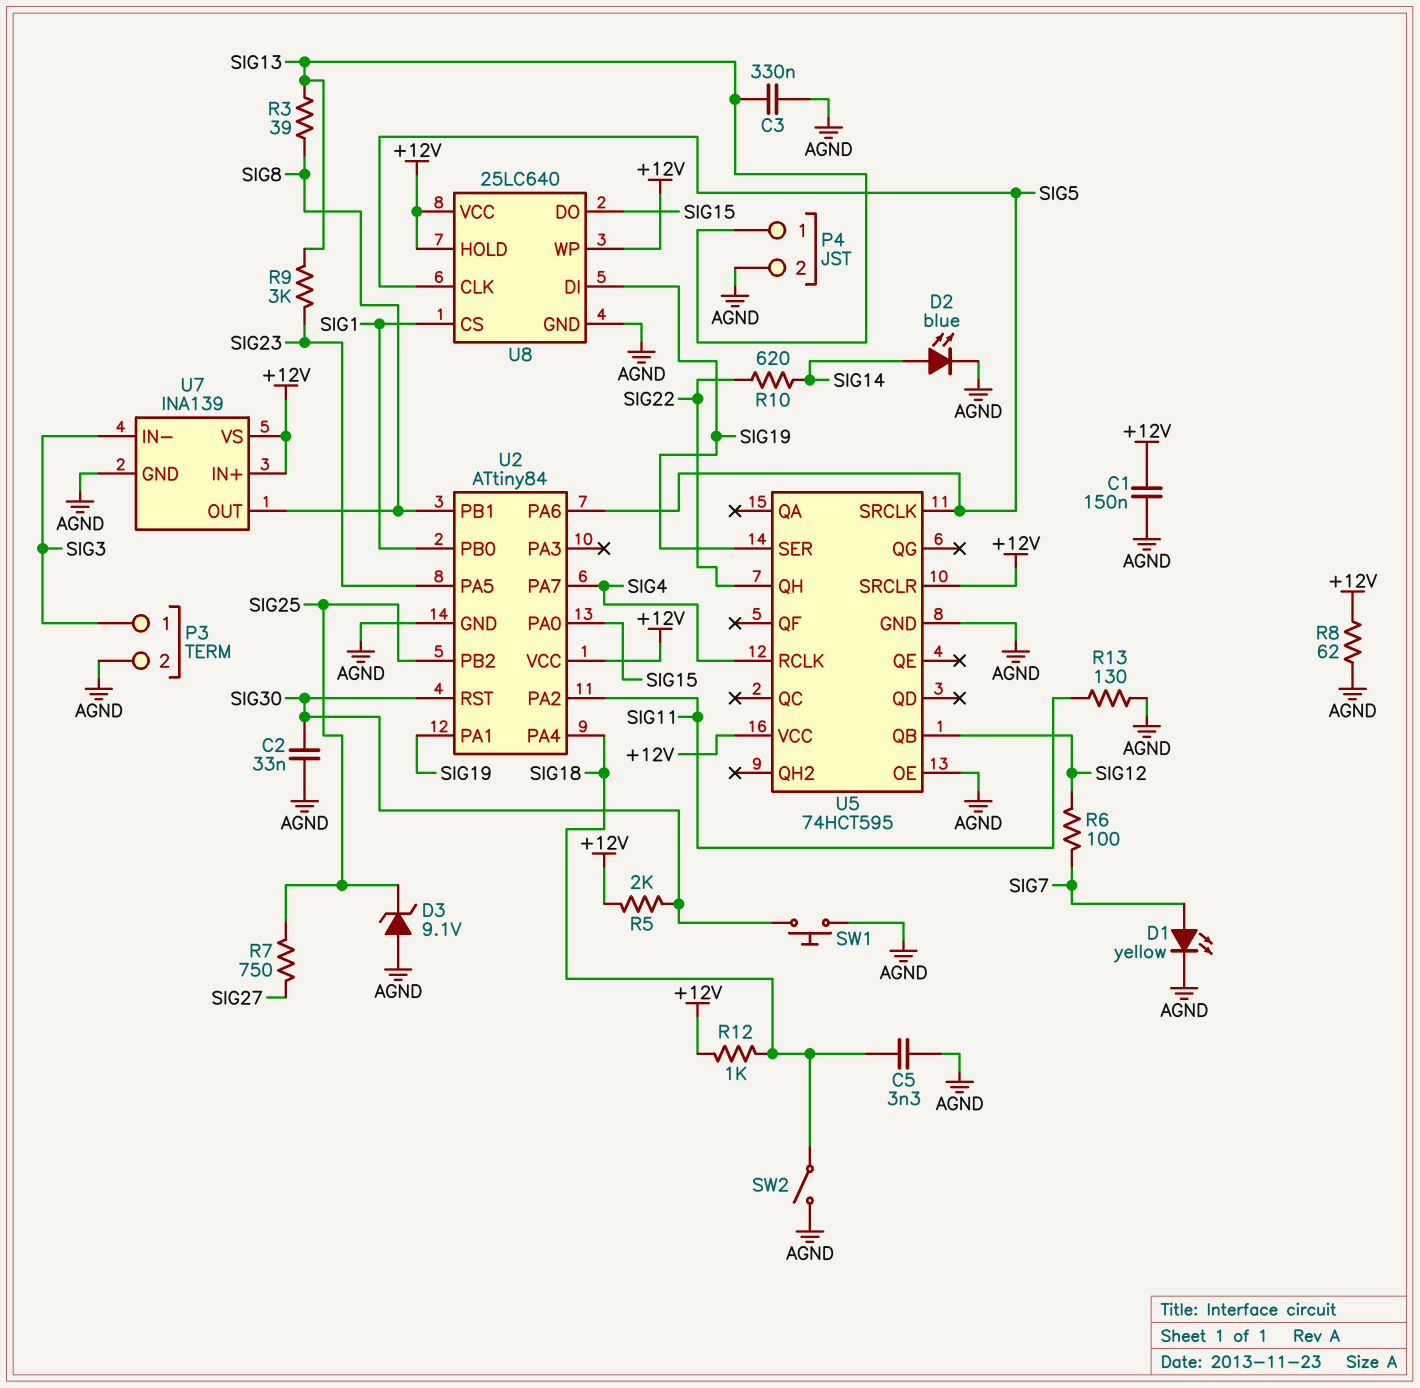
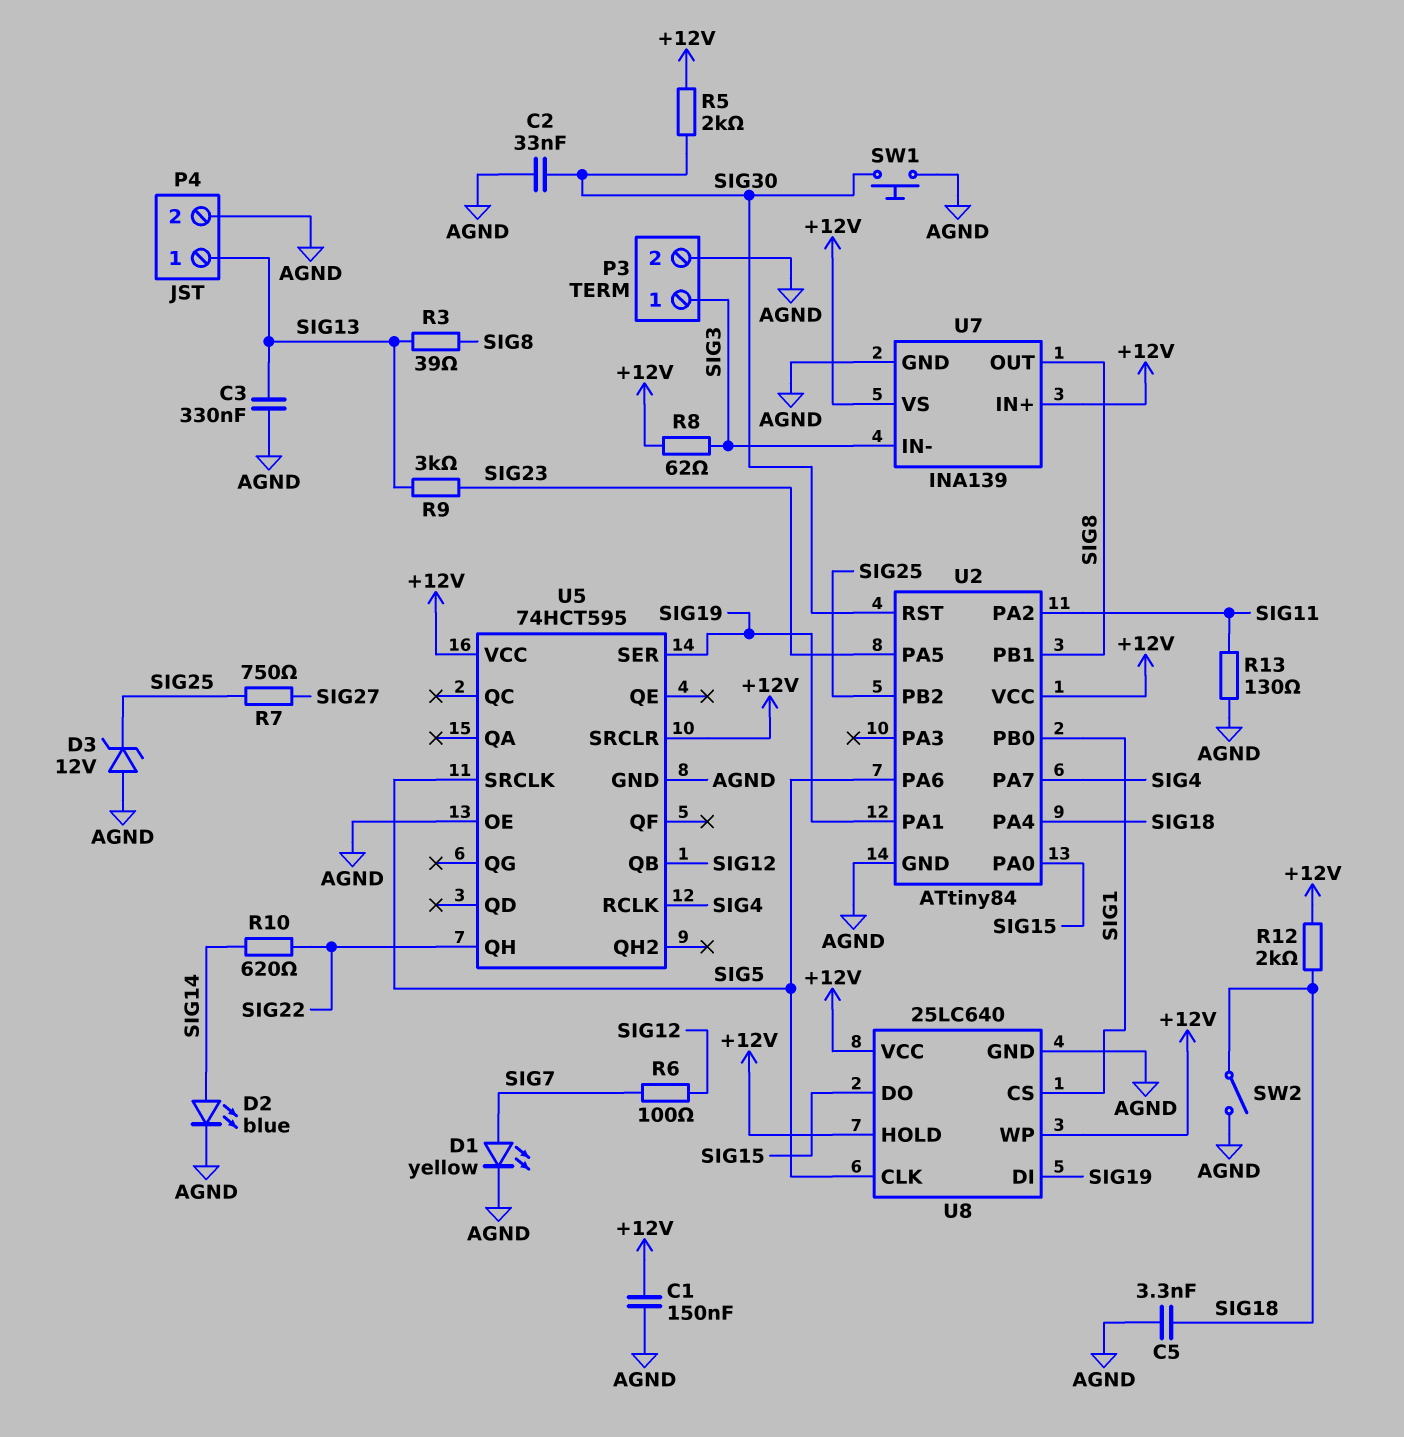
D3: zener 9.1V (A AGND, K SIG25) -> zener 12V (A AGND, K SIG25)
R8: 62 (+12V, AGND) -> 62 (+12V, SIG3)
R12: 1k (+12V, SIG18) -> 2k (+12V, SIG18)

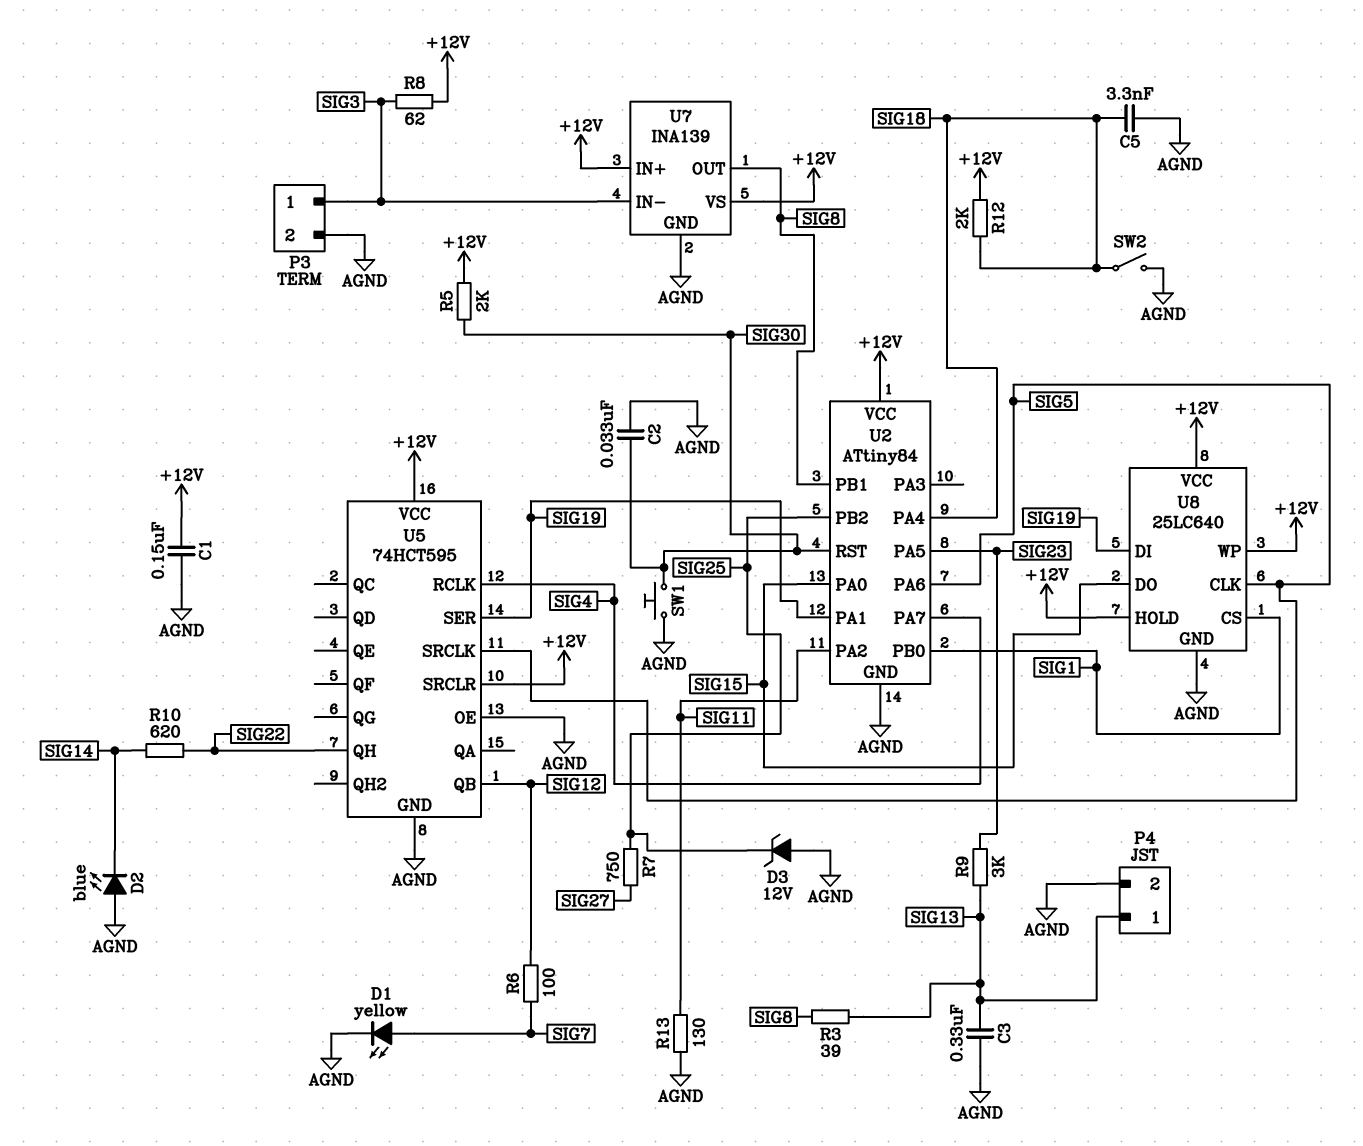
D2: LED blue (A SIG14, K AGND) -> LED blue (A AGND, K SIG14)

